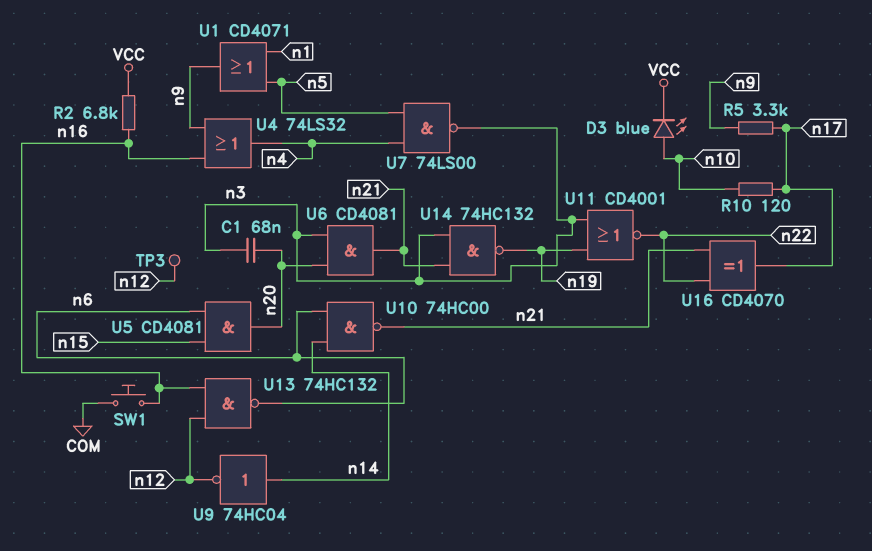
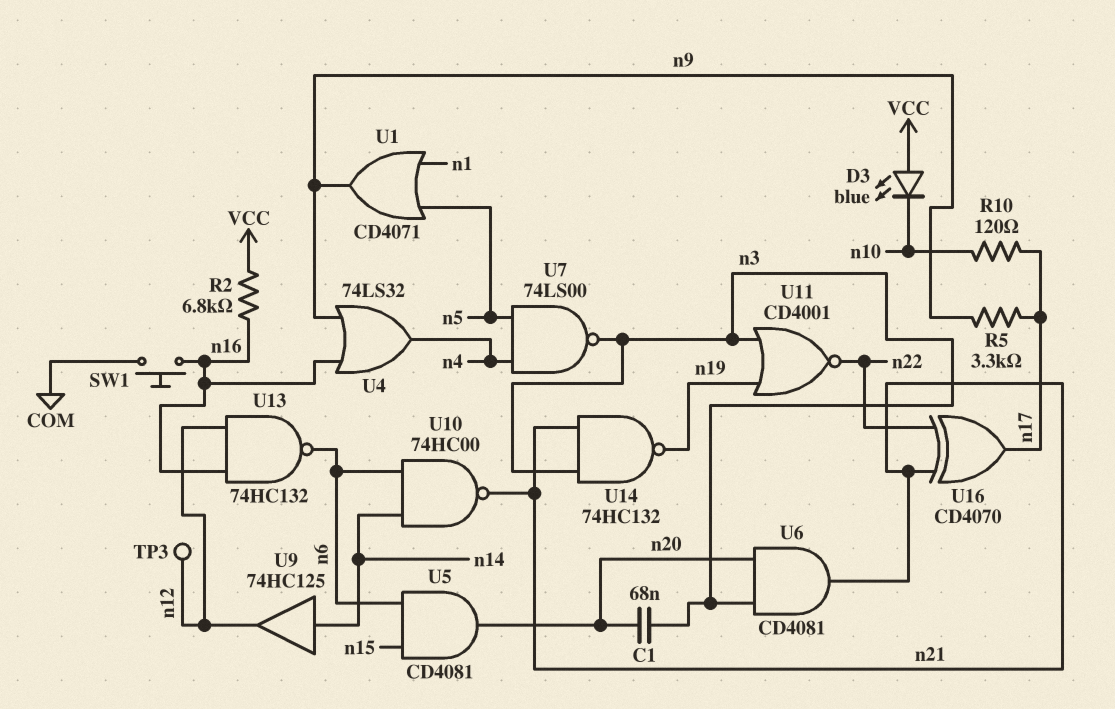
D3: LED blue (A n10, K VCC) -> LED blue (A VCC, K n10)
U9: NOT 74HC04 (in n14, out n12) -> buffer 74HC125 (in n14, out n12)

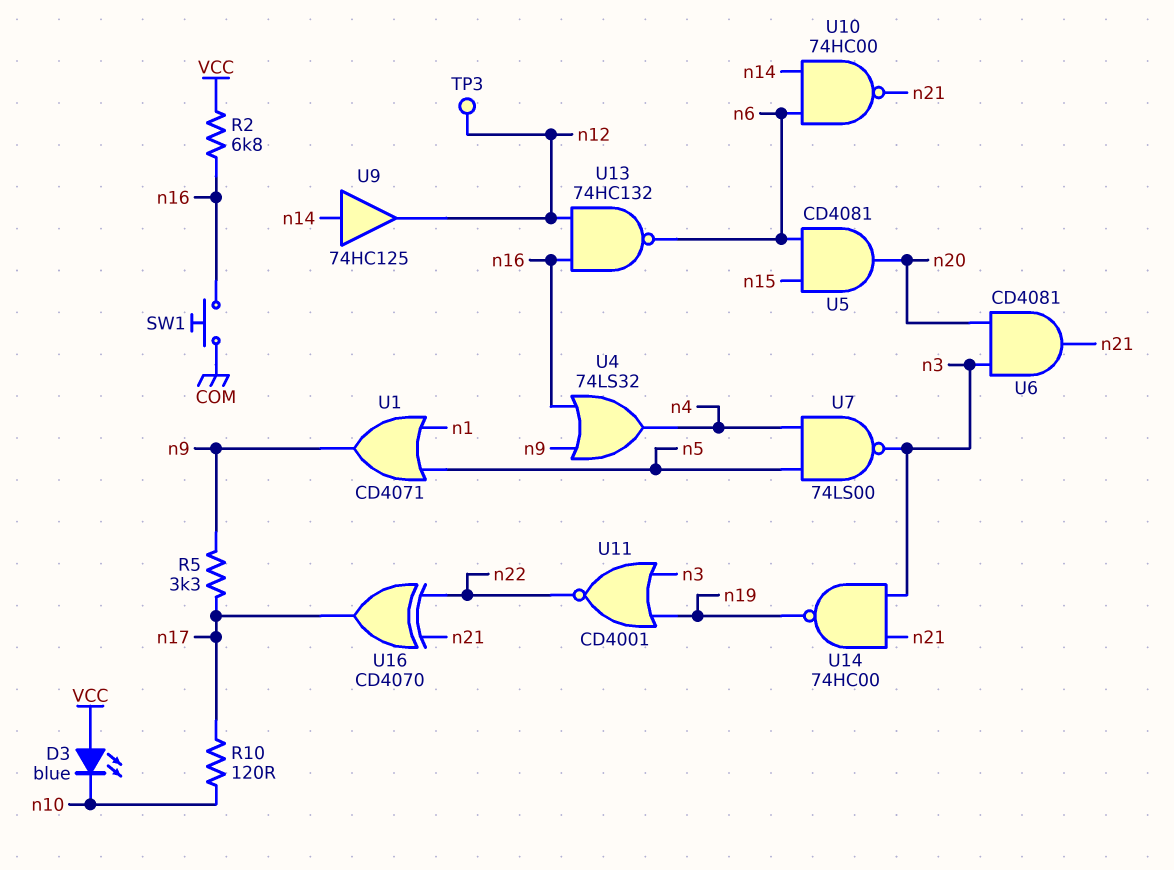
C1: 68nF (n3, n20) -> none
U14: NAND 74HC132 (in n3, in n21, out n19) -> NAND 74HC00 (in n3, in n21, out n19)

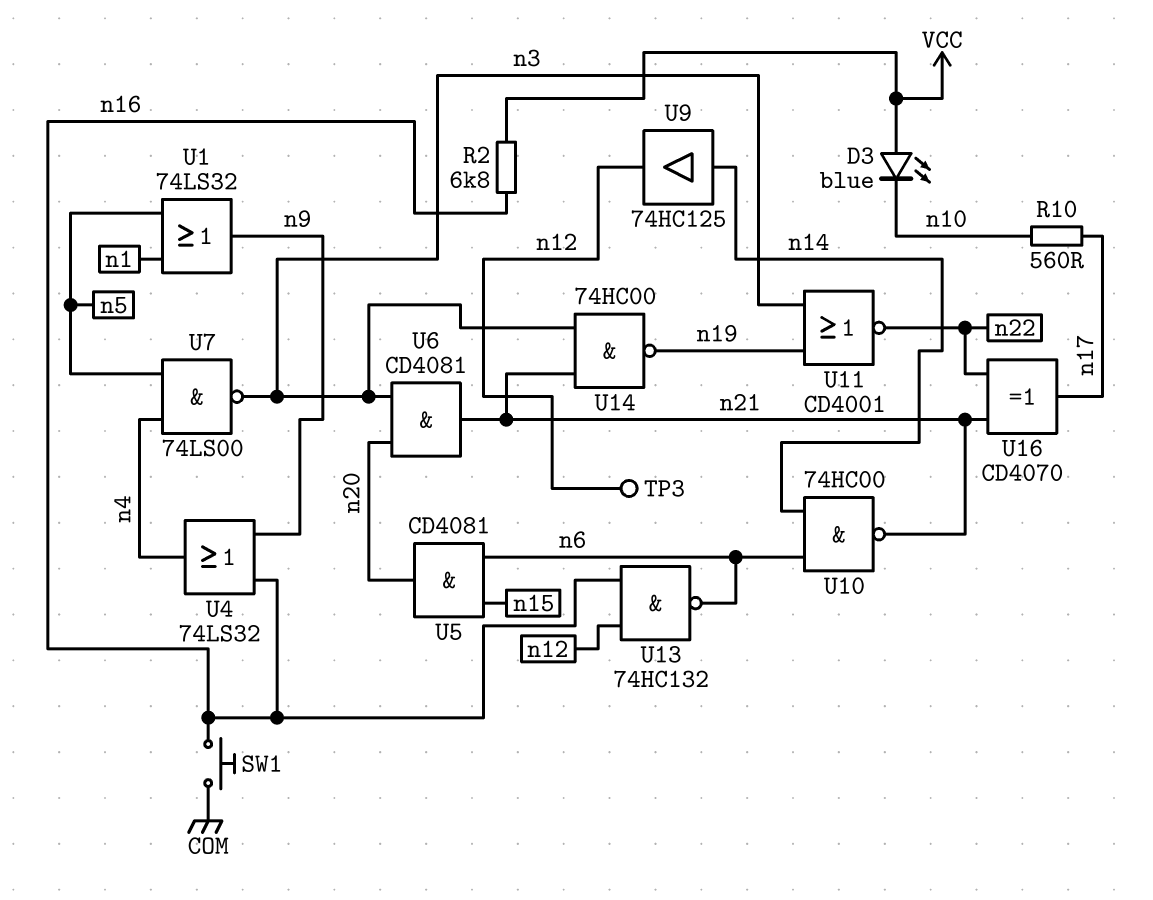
R5: 3.3k (n9, n17) -> none
R10: 120 (n10, n17) -> 560 (n10, n17)
U1: OR CD4071 (in n1, in n5, out n9) -> OR 74LS32 (in n1, in n5, out n9)

